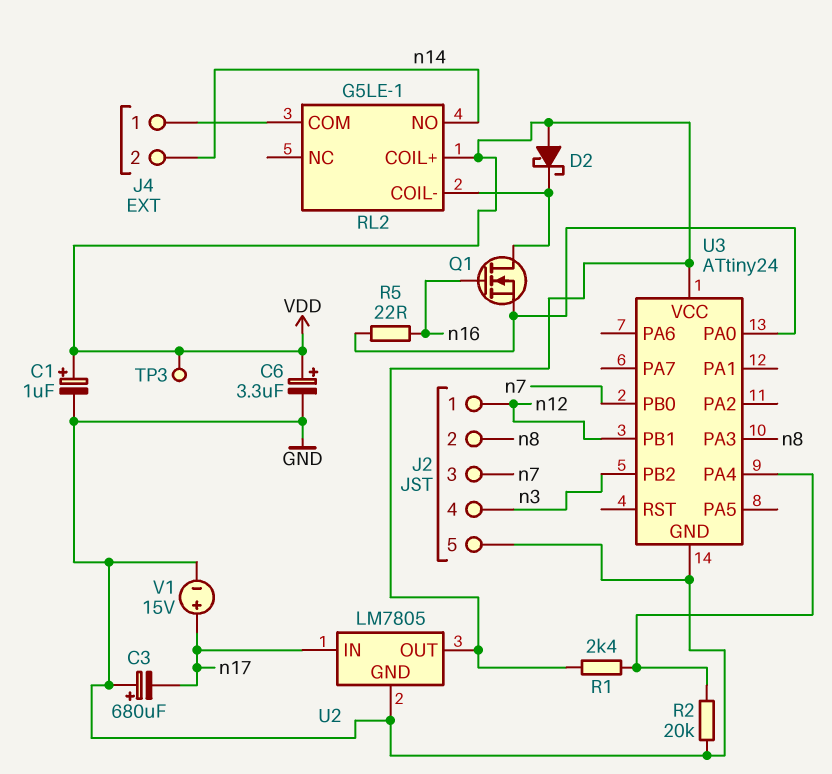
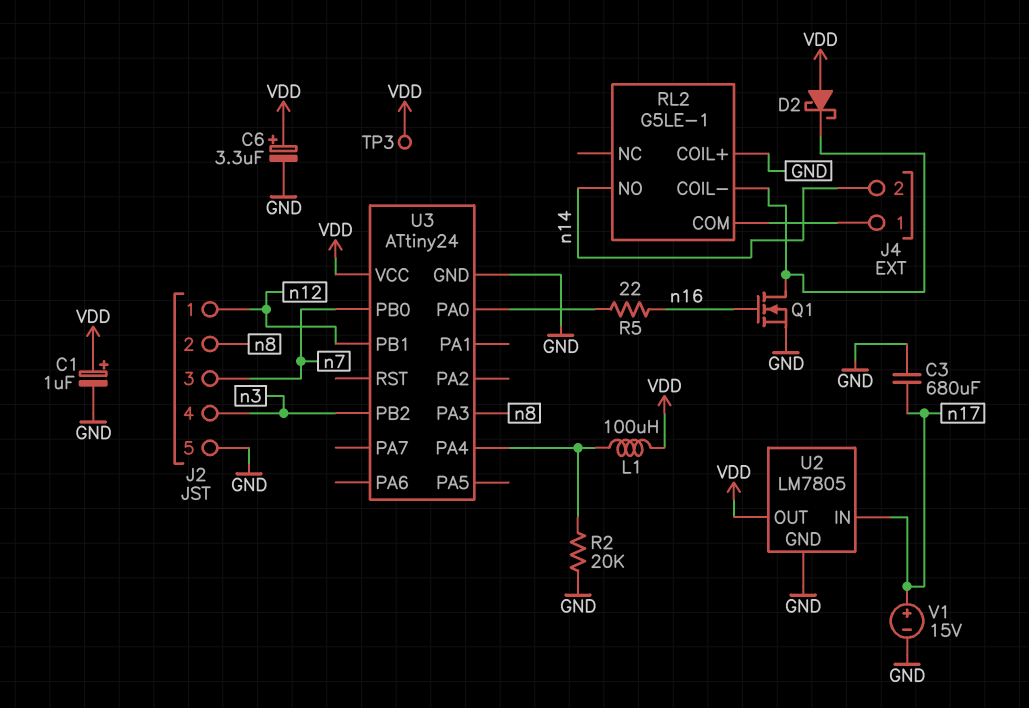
C3: 680uF (plus GND, minus n17) -> 680uF (GND, n17)
L1: none -> 100uH (U3/PA4, VDD)
Q1: NMOS (G n16, D RL2/COIL-, S U3/PA0) -> NMOS (G n16, D RL2/COIL-, S GND)
R1: 2.4k (U3/PA4, VDD) -> none
RL2 pin COIL+: VDD -> GND

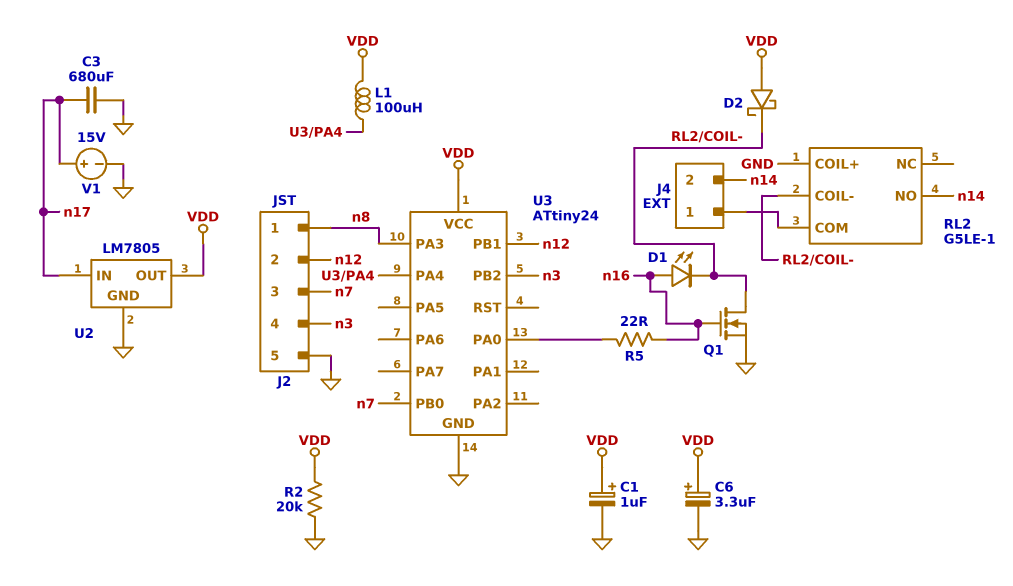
D1: none -> LED (A n16, K RL2/COIL-)
J2 pin 1: n12 -> n8
J2 pin 2: n8 -> n12
R2: 20k (GND, U3/PA4) -> 20k (GND, VDD)
TP3: test point (VDD) -> none

